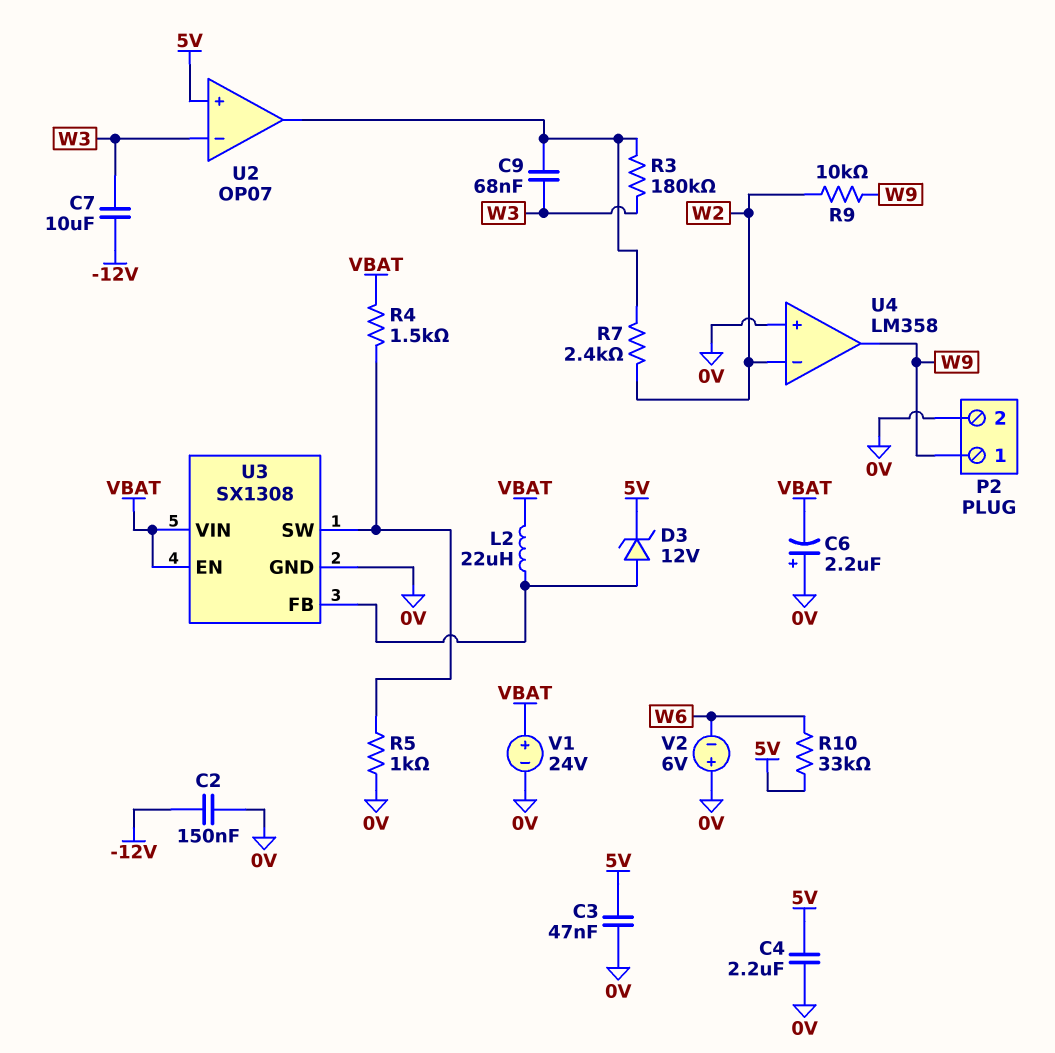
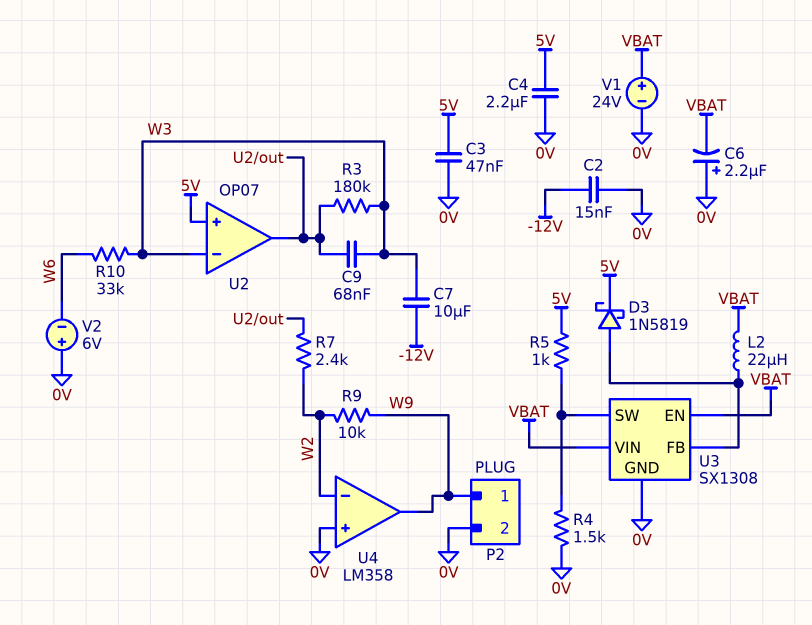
C2: 150nF (-12V, 0V) -> 15nF (-12V, 0V)
D3: zener 12V (A U3/FB, K 5V) -> schottky 1N5819 (A U3/FB, K 5V)
R4: 1.5k (U3/SW, VBAT) -> 1.5k (0V, U3/SW)
R5: 1k (0V, U3/SW) -> 1k (5V, U3/SW)
R10: 33k (5V, W6) -> 33k (W3, W6)

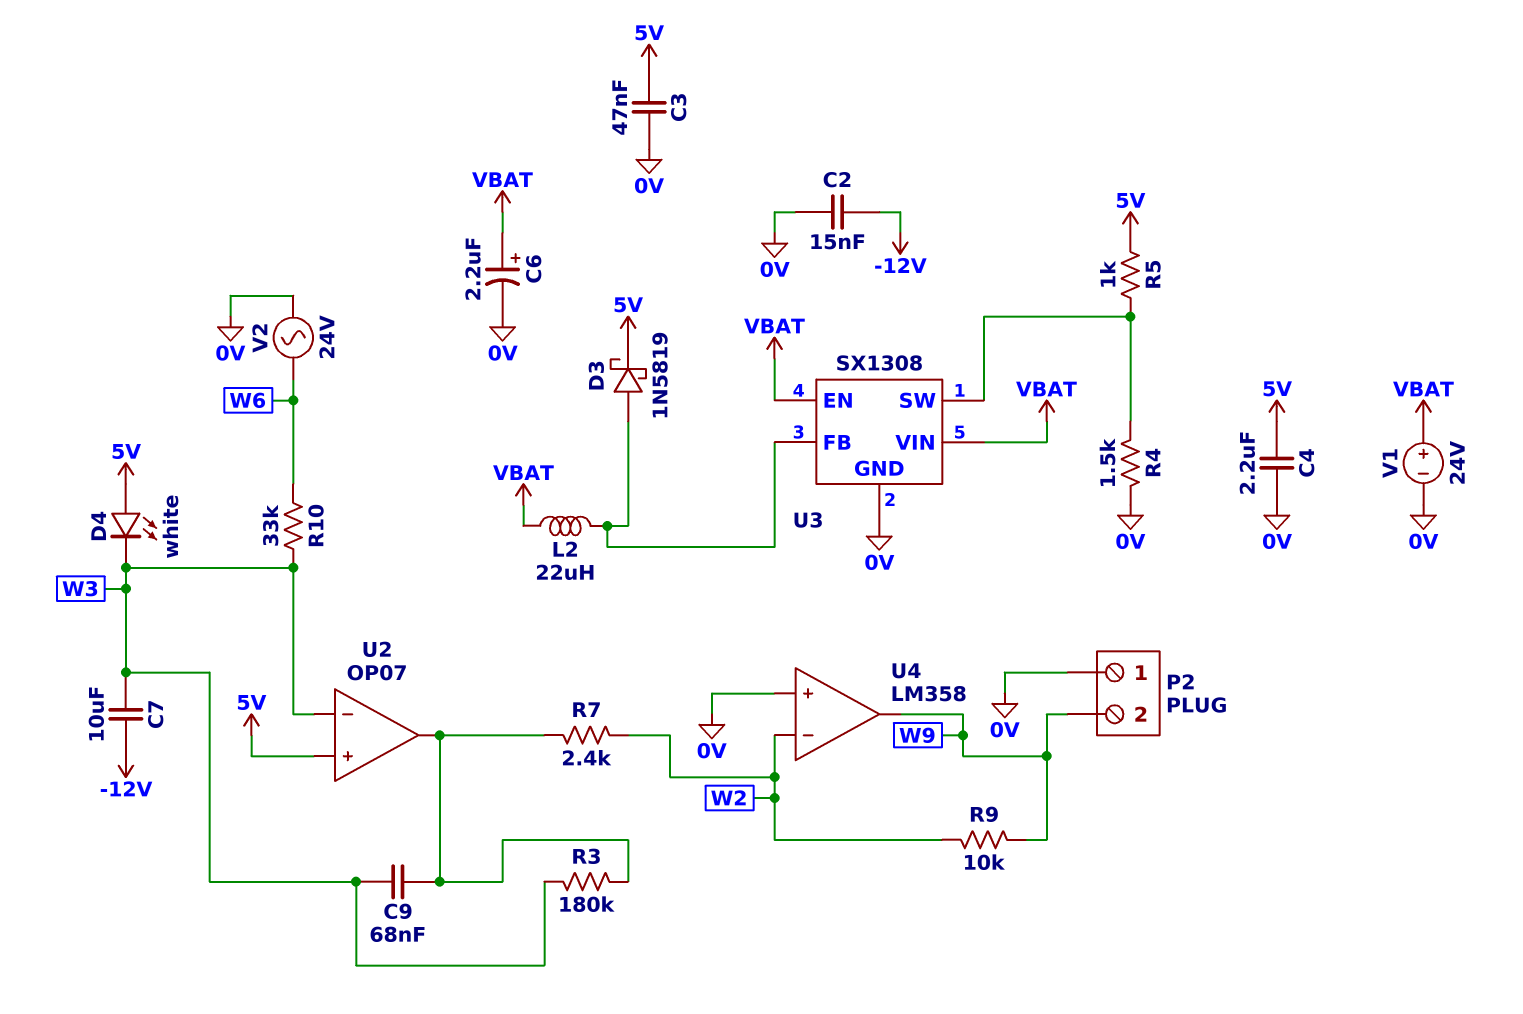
C6: 2.2uF (plus 0V, minus VBAT) -> 2.2uF (plus VBAT, minus 0V)
D4: none -> LED white (A 5V, K W3)
P2 pin 1: W9 -> 0V
P2 pin 2: 0V -> W9
V2: 6V (plus 0V, minus W6) -> AC 24V (0V, W6)

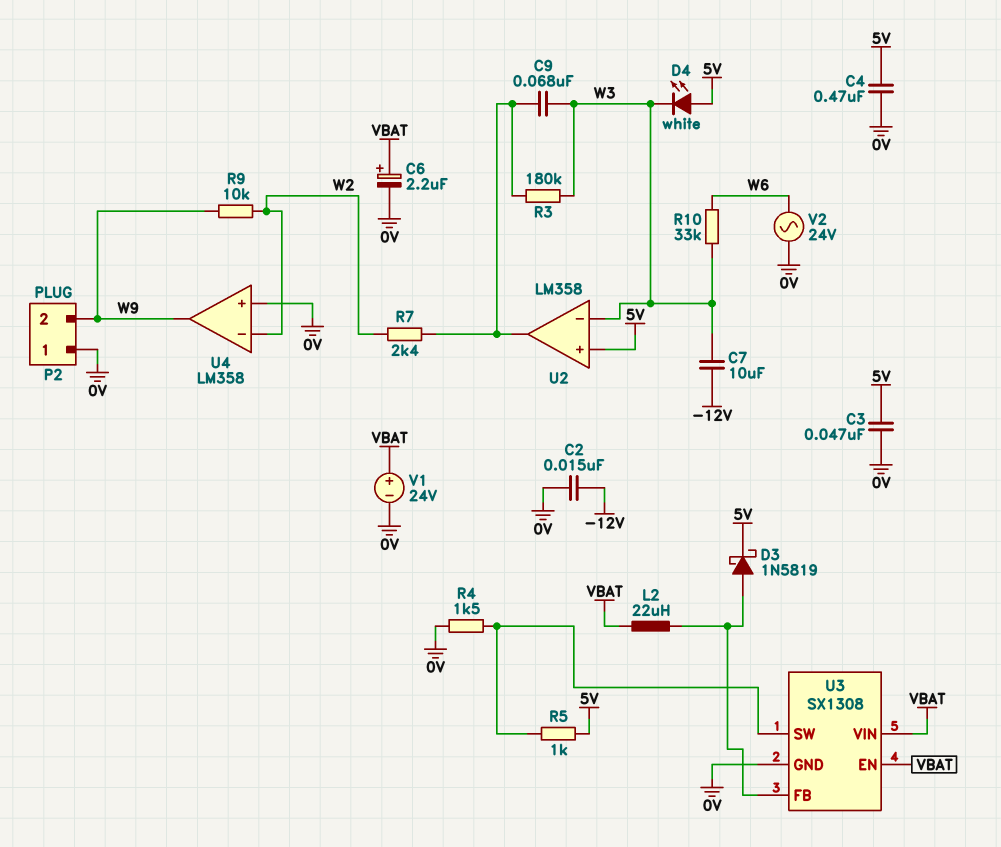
C4: 2.2uF (0V, 5V) -> 470nF (0V, 5V)
U2: OP07 -> LM358

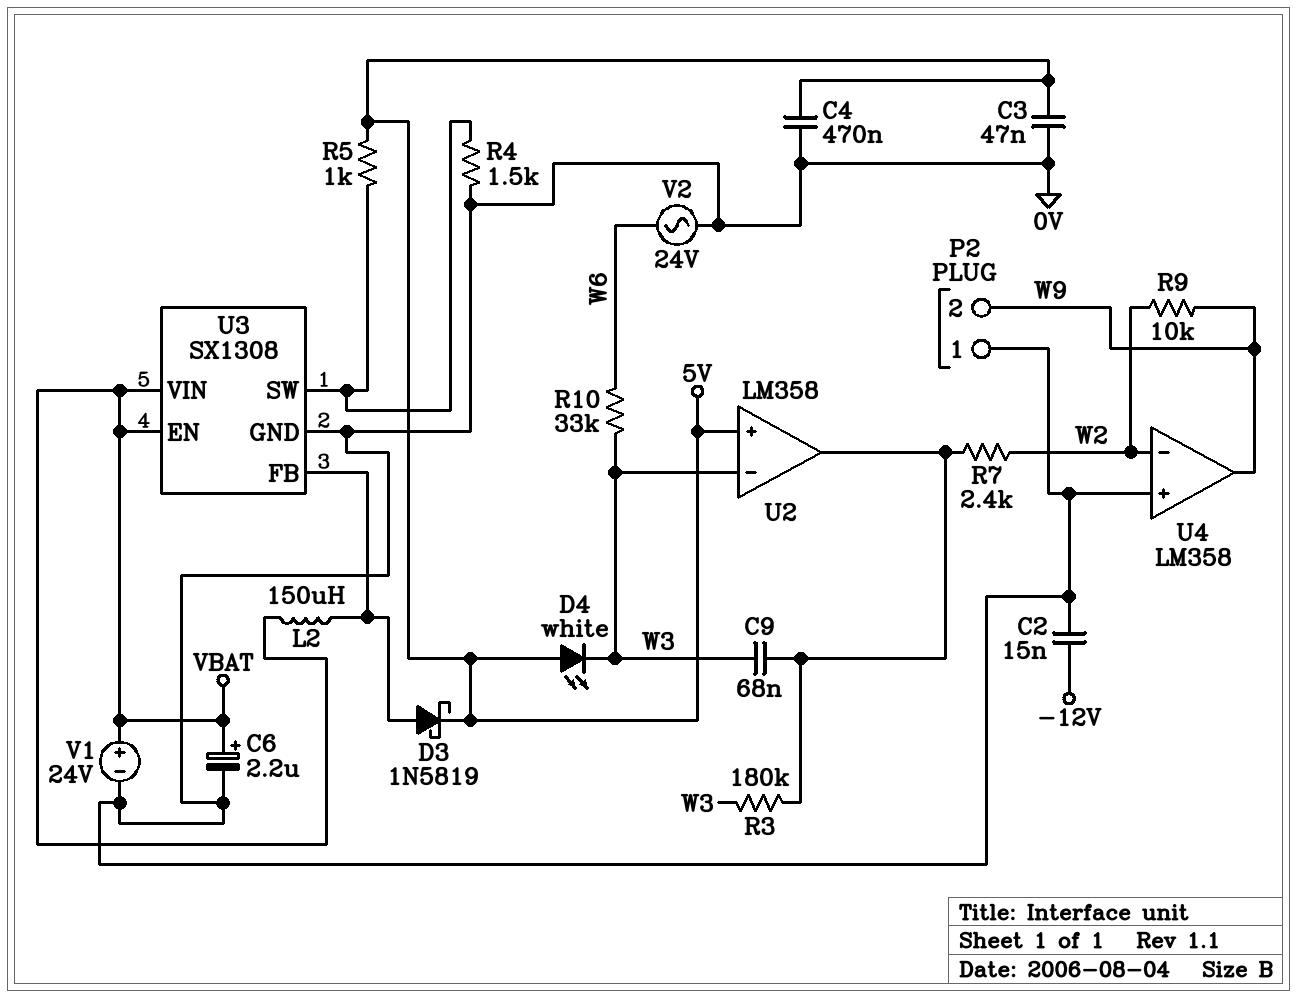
C7: 10uF (-12V, W3) -> none
L2: 22uH (U3/FB, VBAT) -> 150uH (U3/FB, VBAT)

